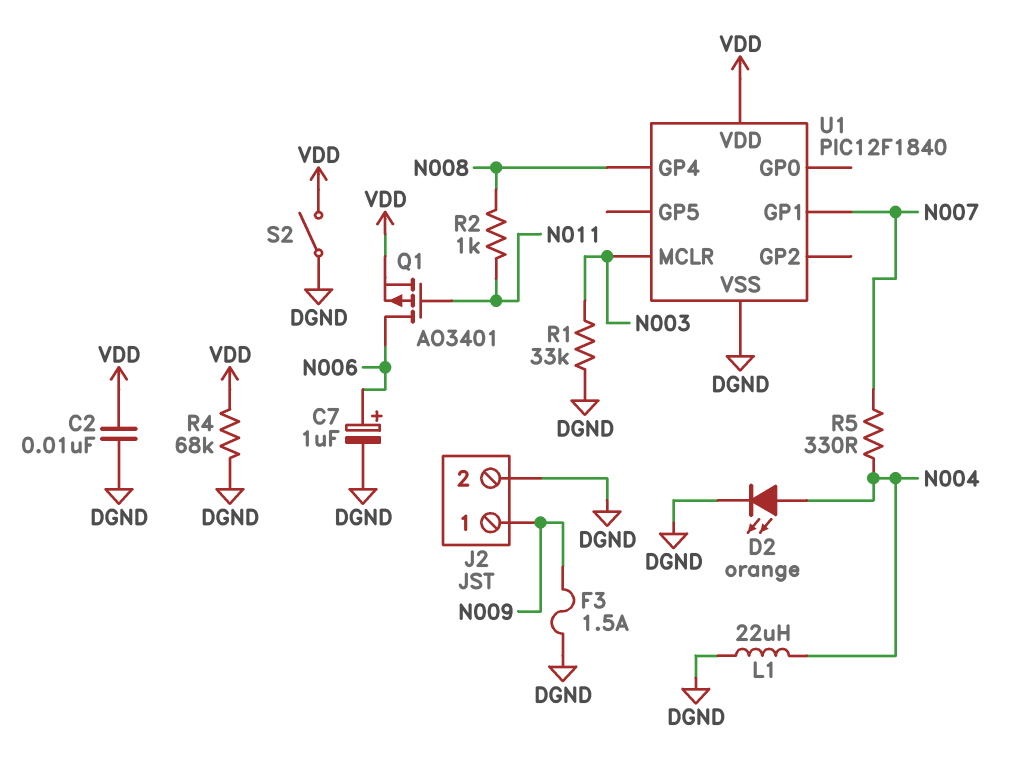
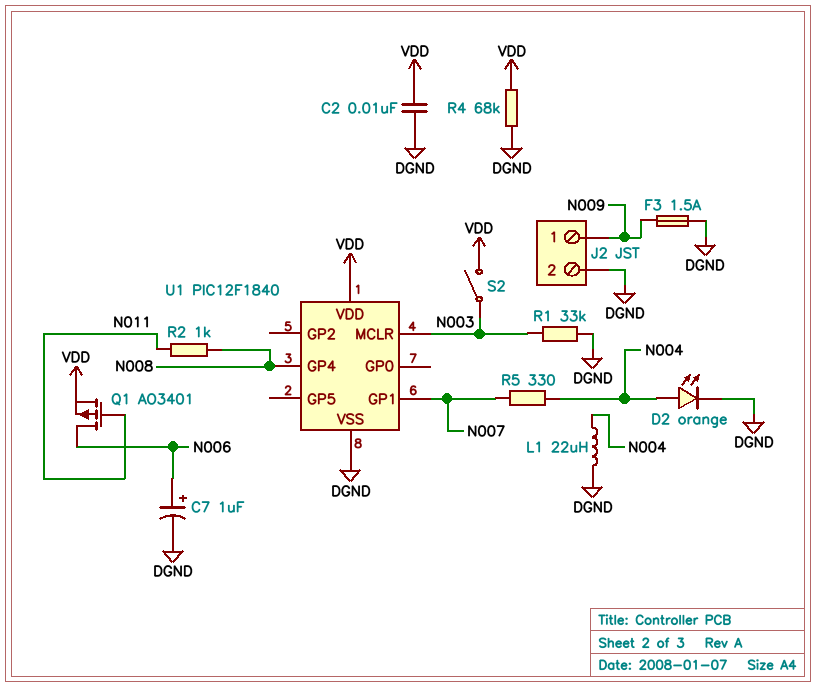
S2: switch (DGND, VDD) -> switch (N003, VDD)

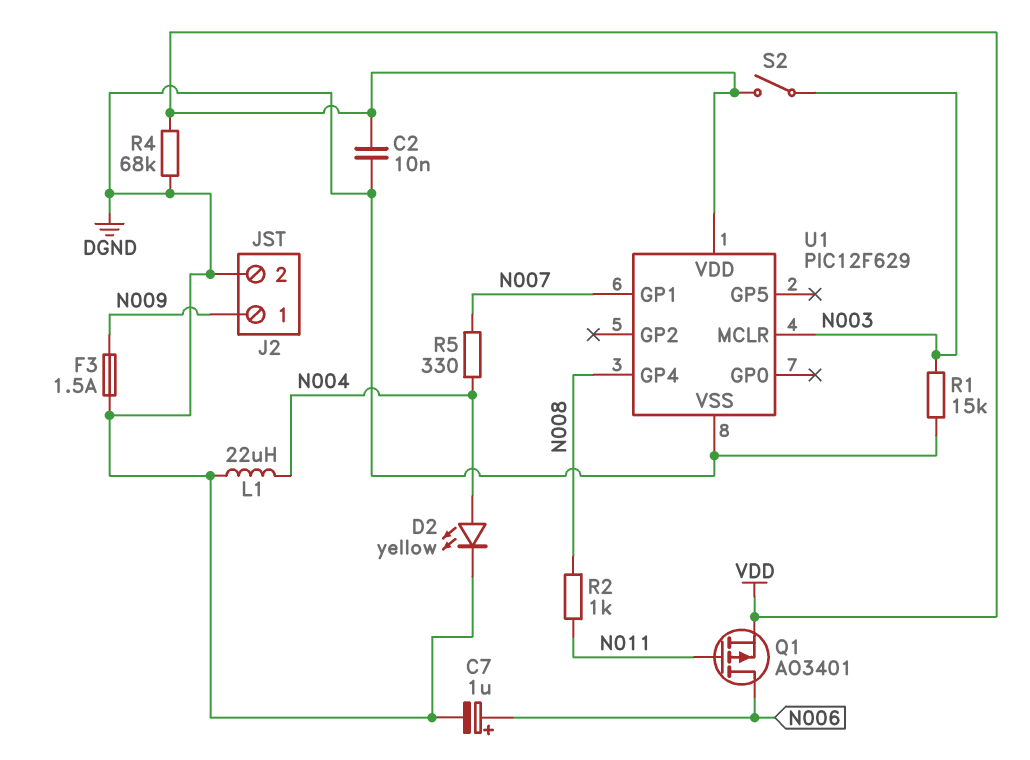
D2: LED orange (A N004, K DGND) -> LED yellow (A N004, K DGND)
R1: 33k (DGND, N003) -> 15k (DGND, N003)
U1: PIC12F1840 -> PIC12F629

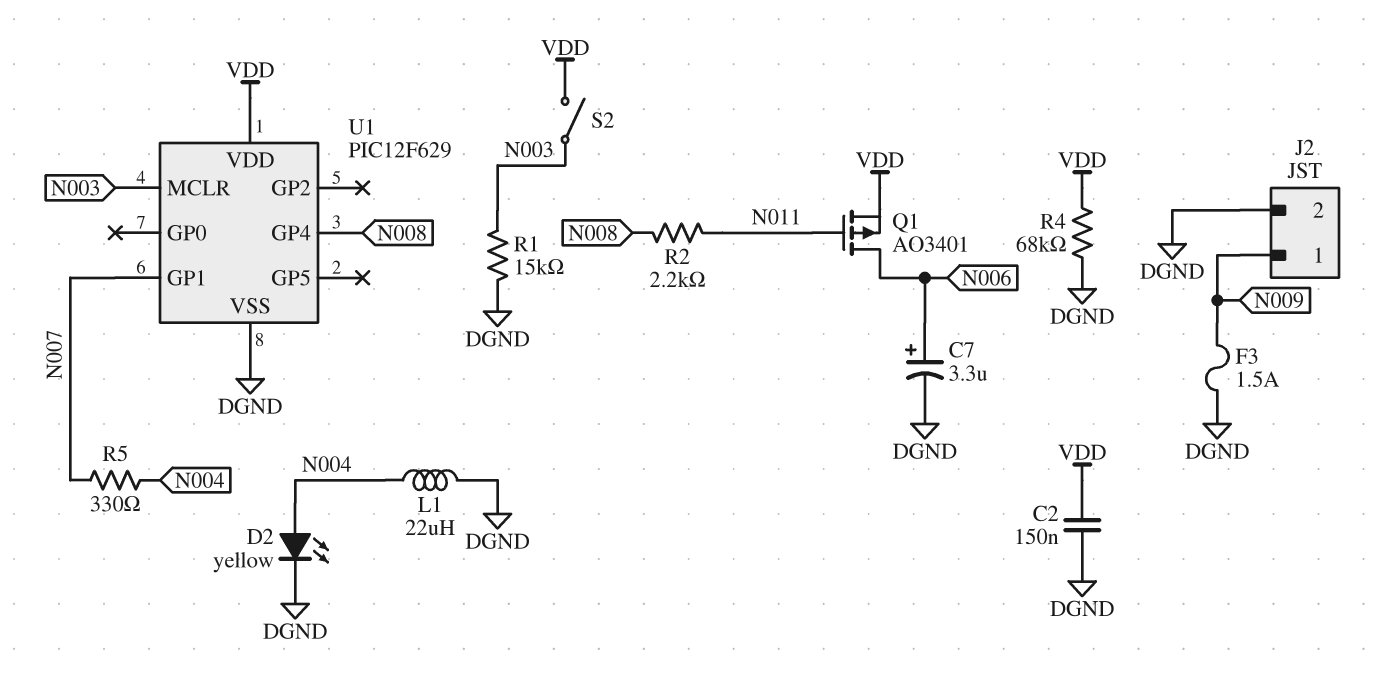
C2: 10nF (DGND, VDD) -> 150nF (DGND, VDD)
C7: 1uF (plus N006, minus DGND) -> 3.3uF (plus N006, minus DGND)
R2: 1k (N008, N011) -> 2.2k (N008, N011)

